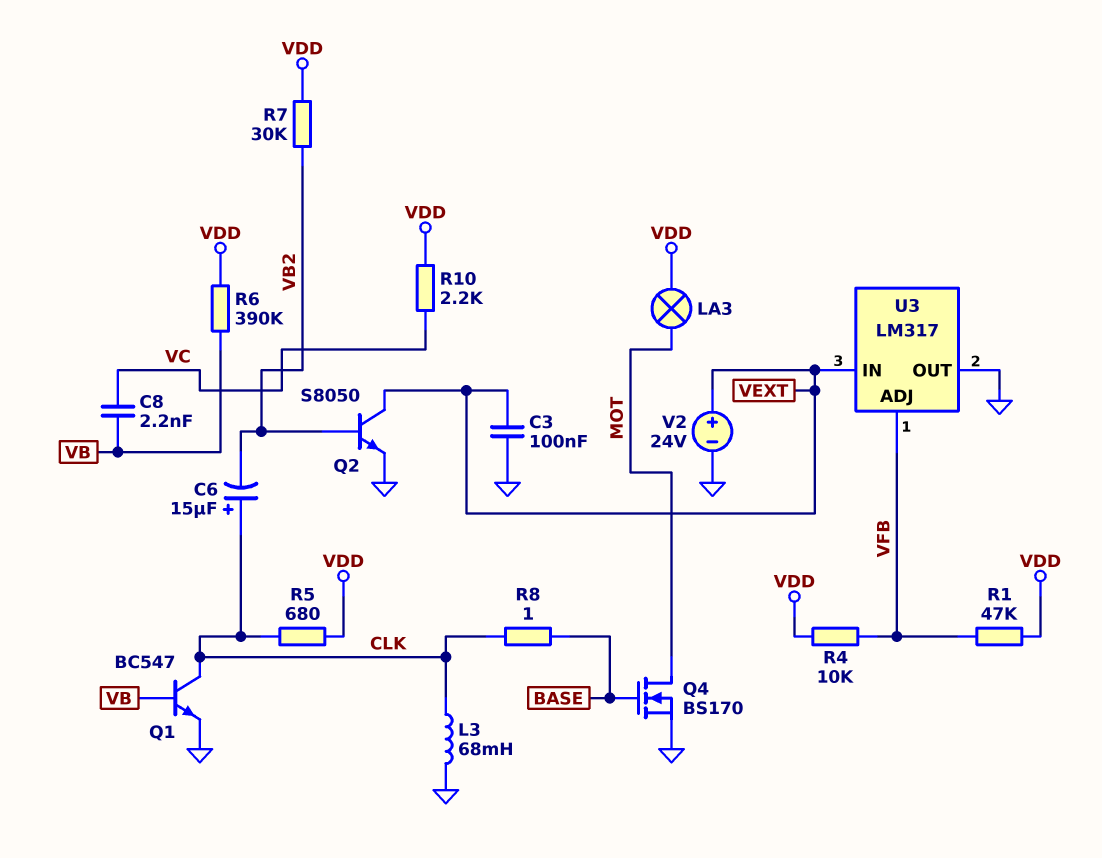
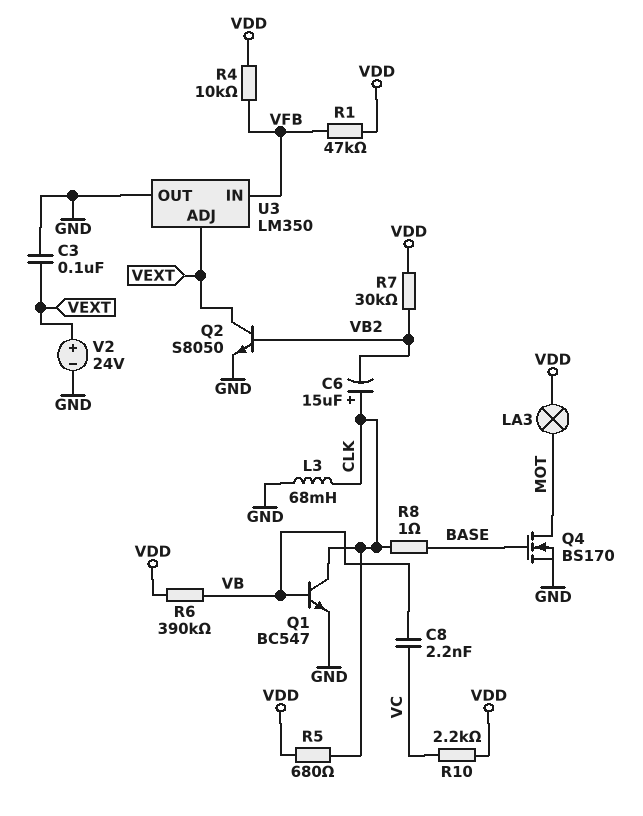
U3: LM317 -> LM350
U3 pin ADJ: VFB -> VEXT
U3 pin IN: VEXT -> VFB

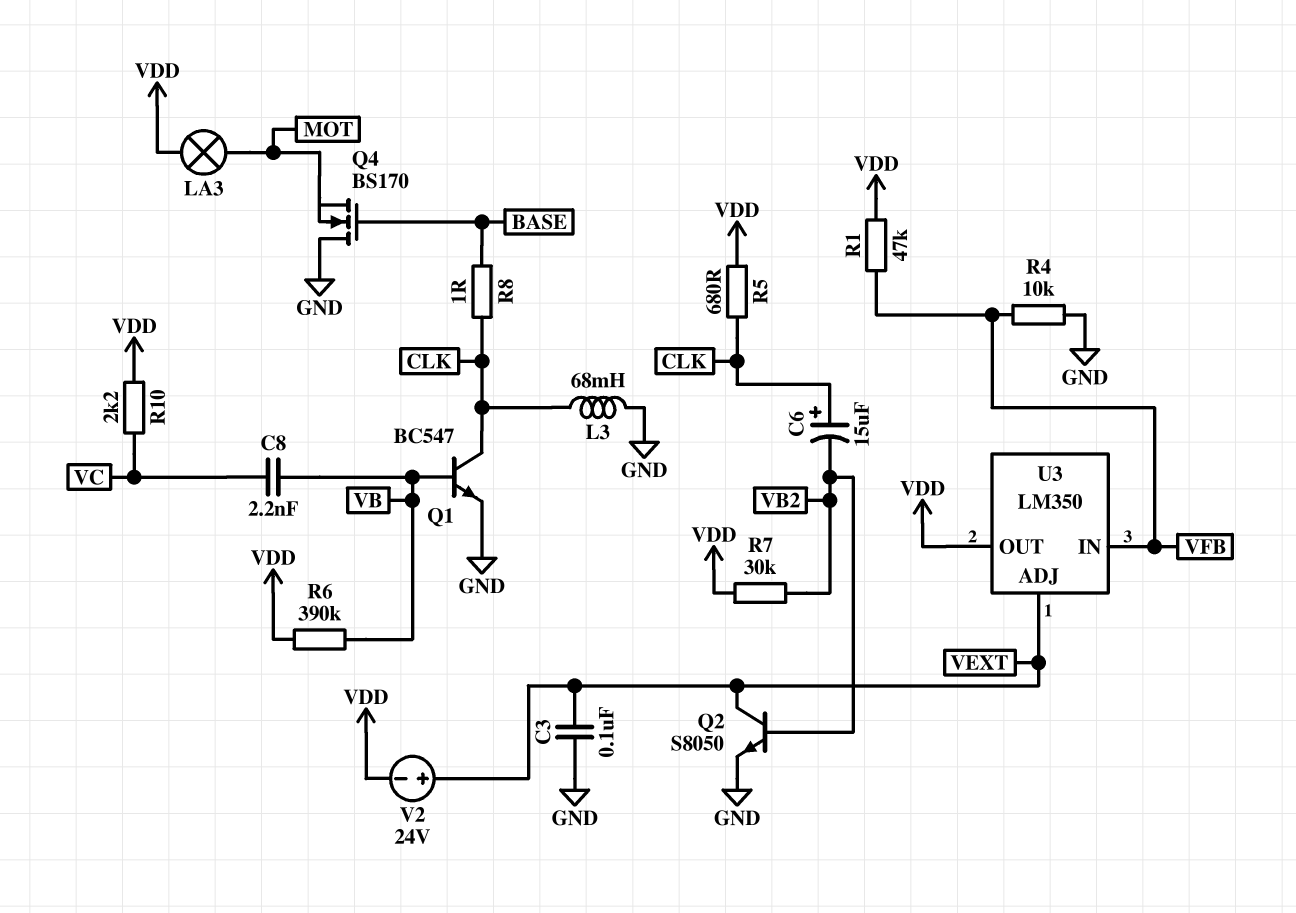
Q4: NMOS BS170 (G BASE, D MOT, S GND) -> NMOS BS170 (G BASE, D GND, S MOT)
R4: 10k (VDD, VFB) -> 10k (GND, VFB)
U3 pin OUT: GND -> VDD
V2: 24V (plus VEXT, minus GND) -> 24V (plus VEXT, minus VDD)

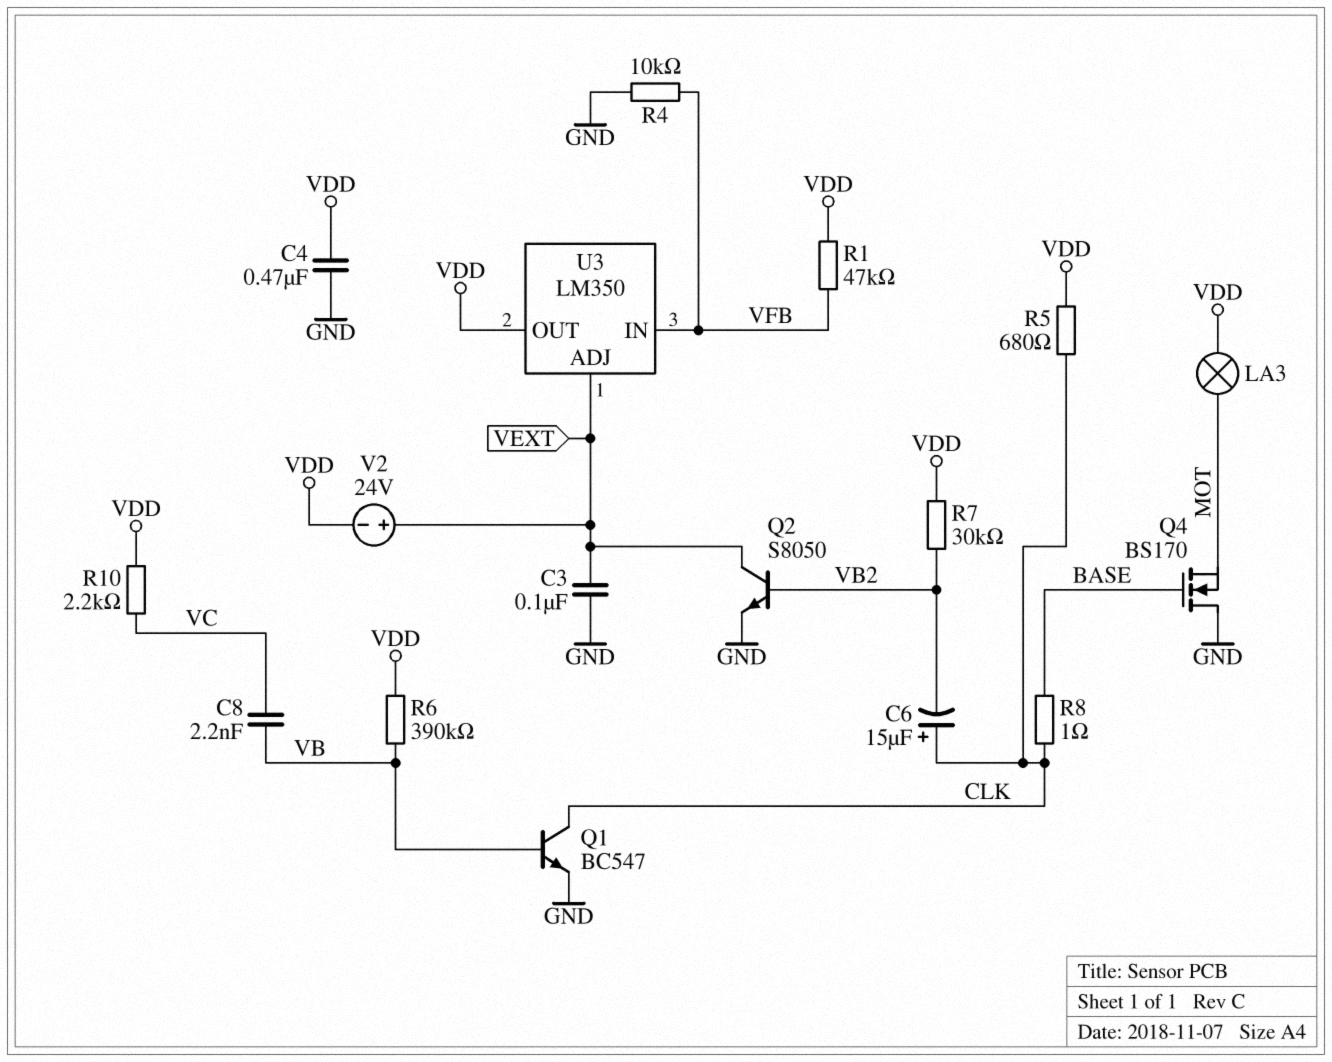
C4: none -> 470nF (GND, VDD)
L3: 68mH (CLK, GND) -> none

